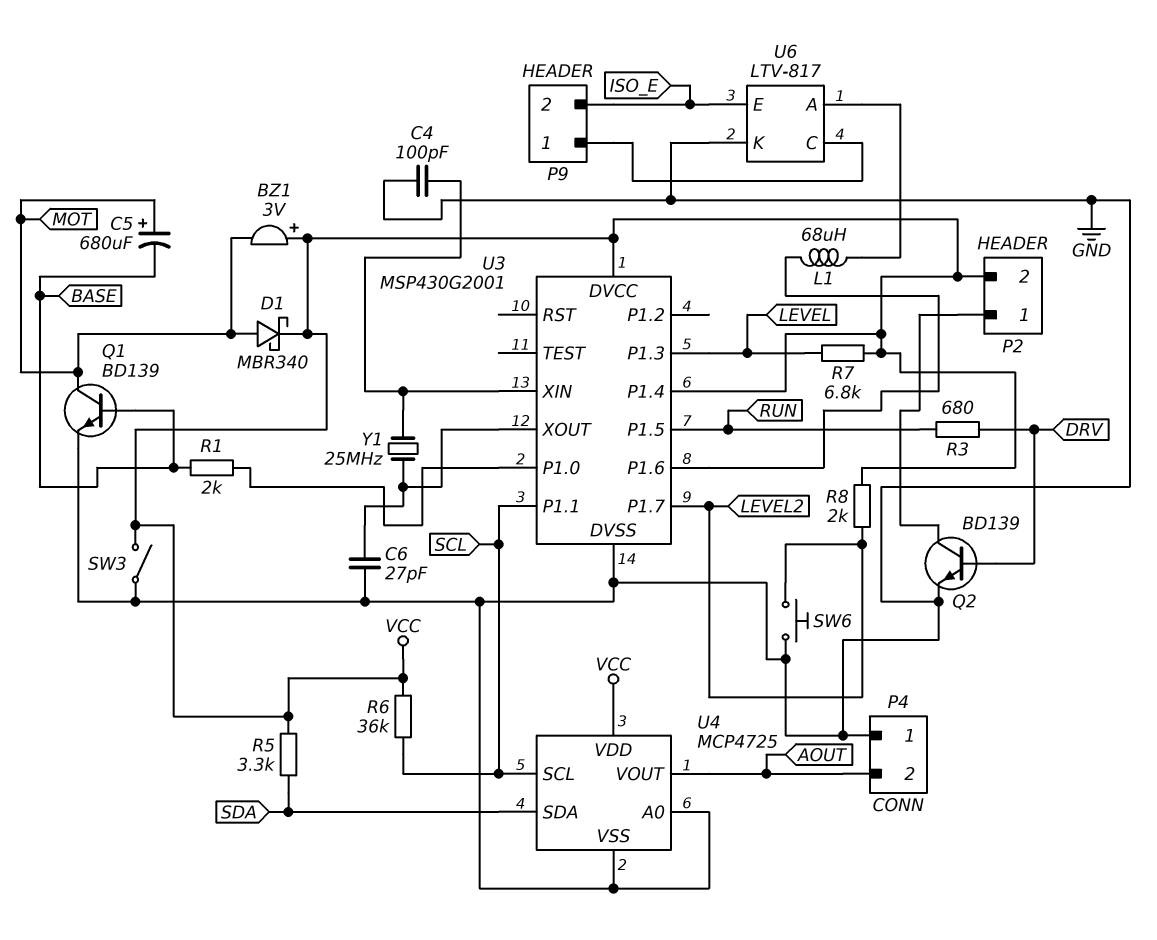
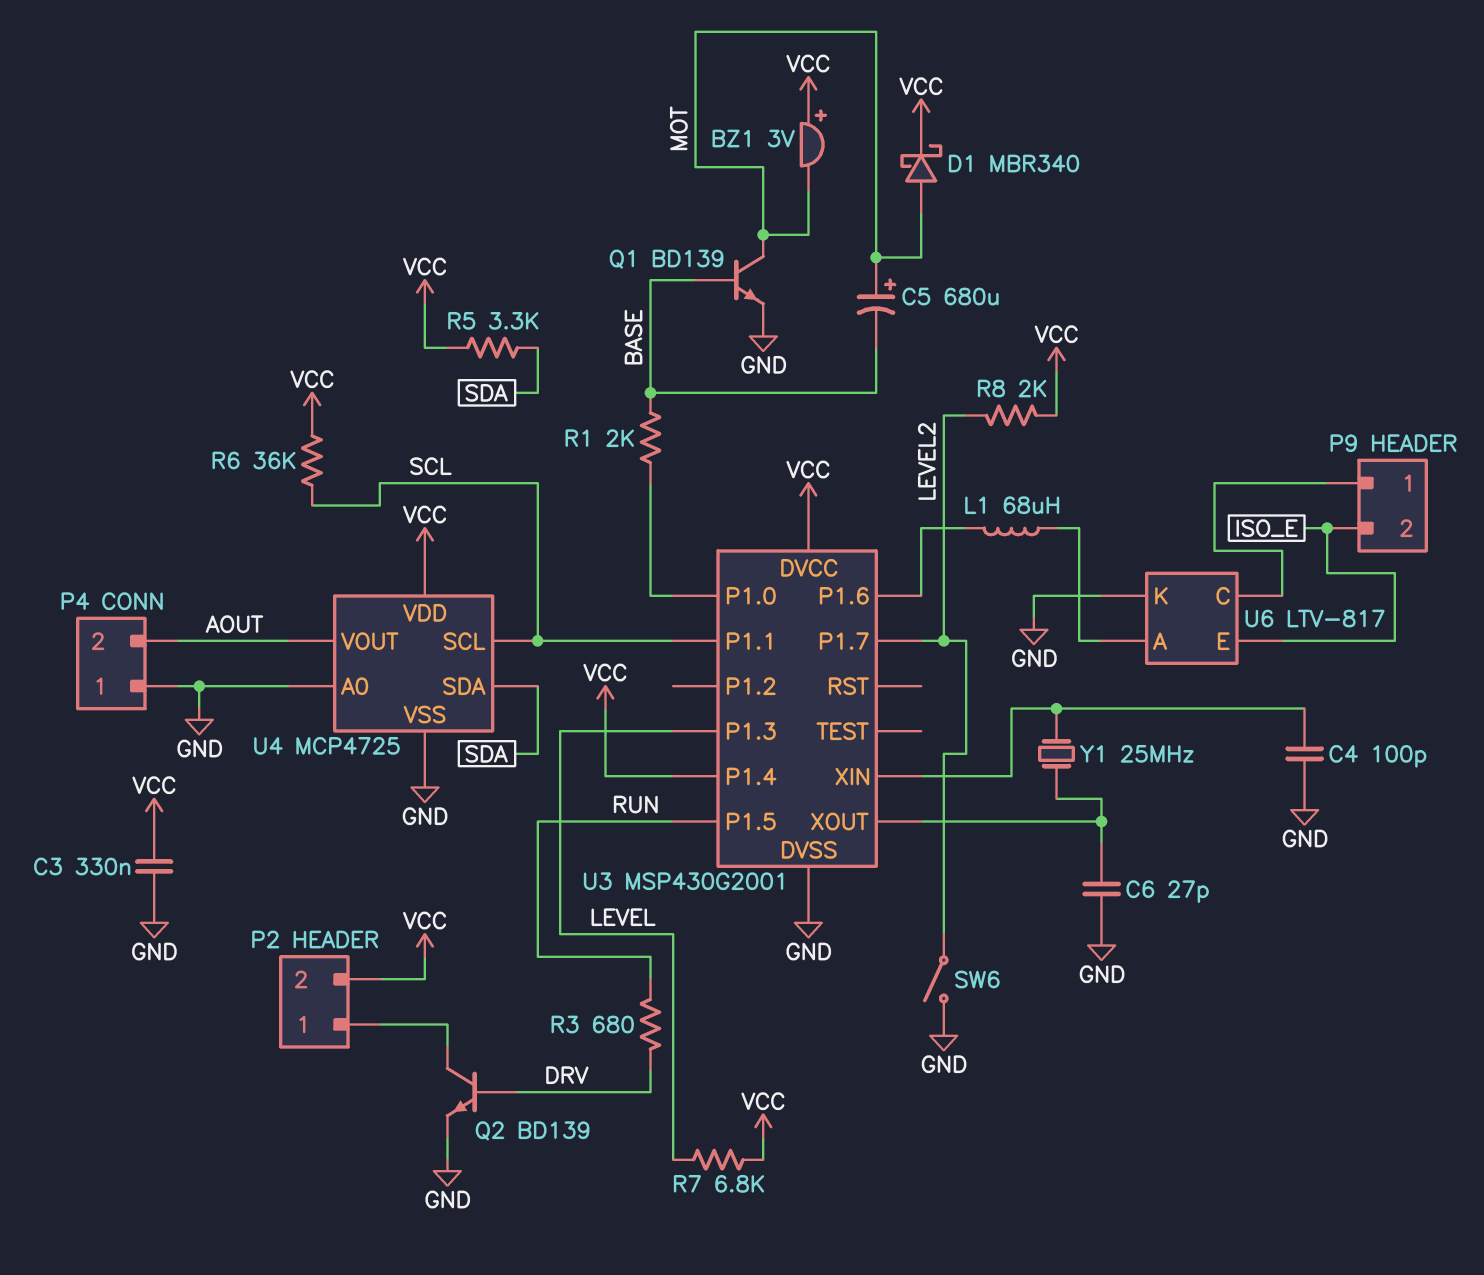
C3: none -> 330nF (GND, VCC)
SW3: switch (GND, VCC) -> none
SW6: button (GND, LEVEL2) -> switch (GND, LEVEL2)

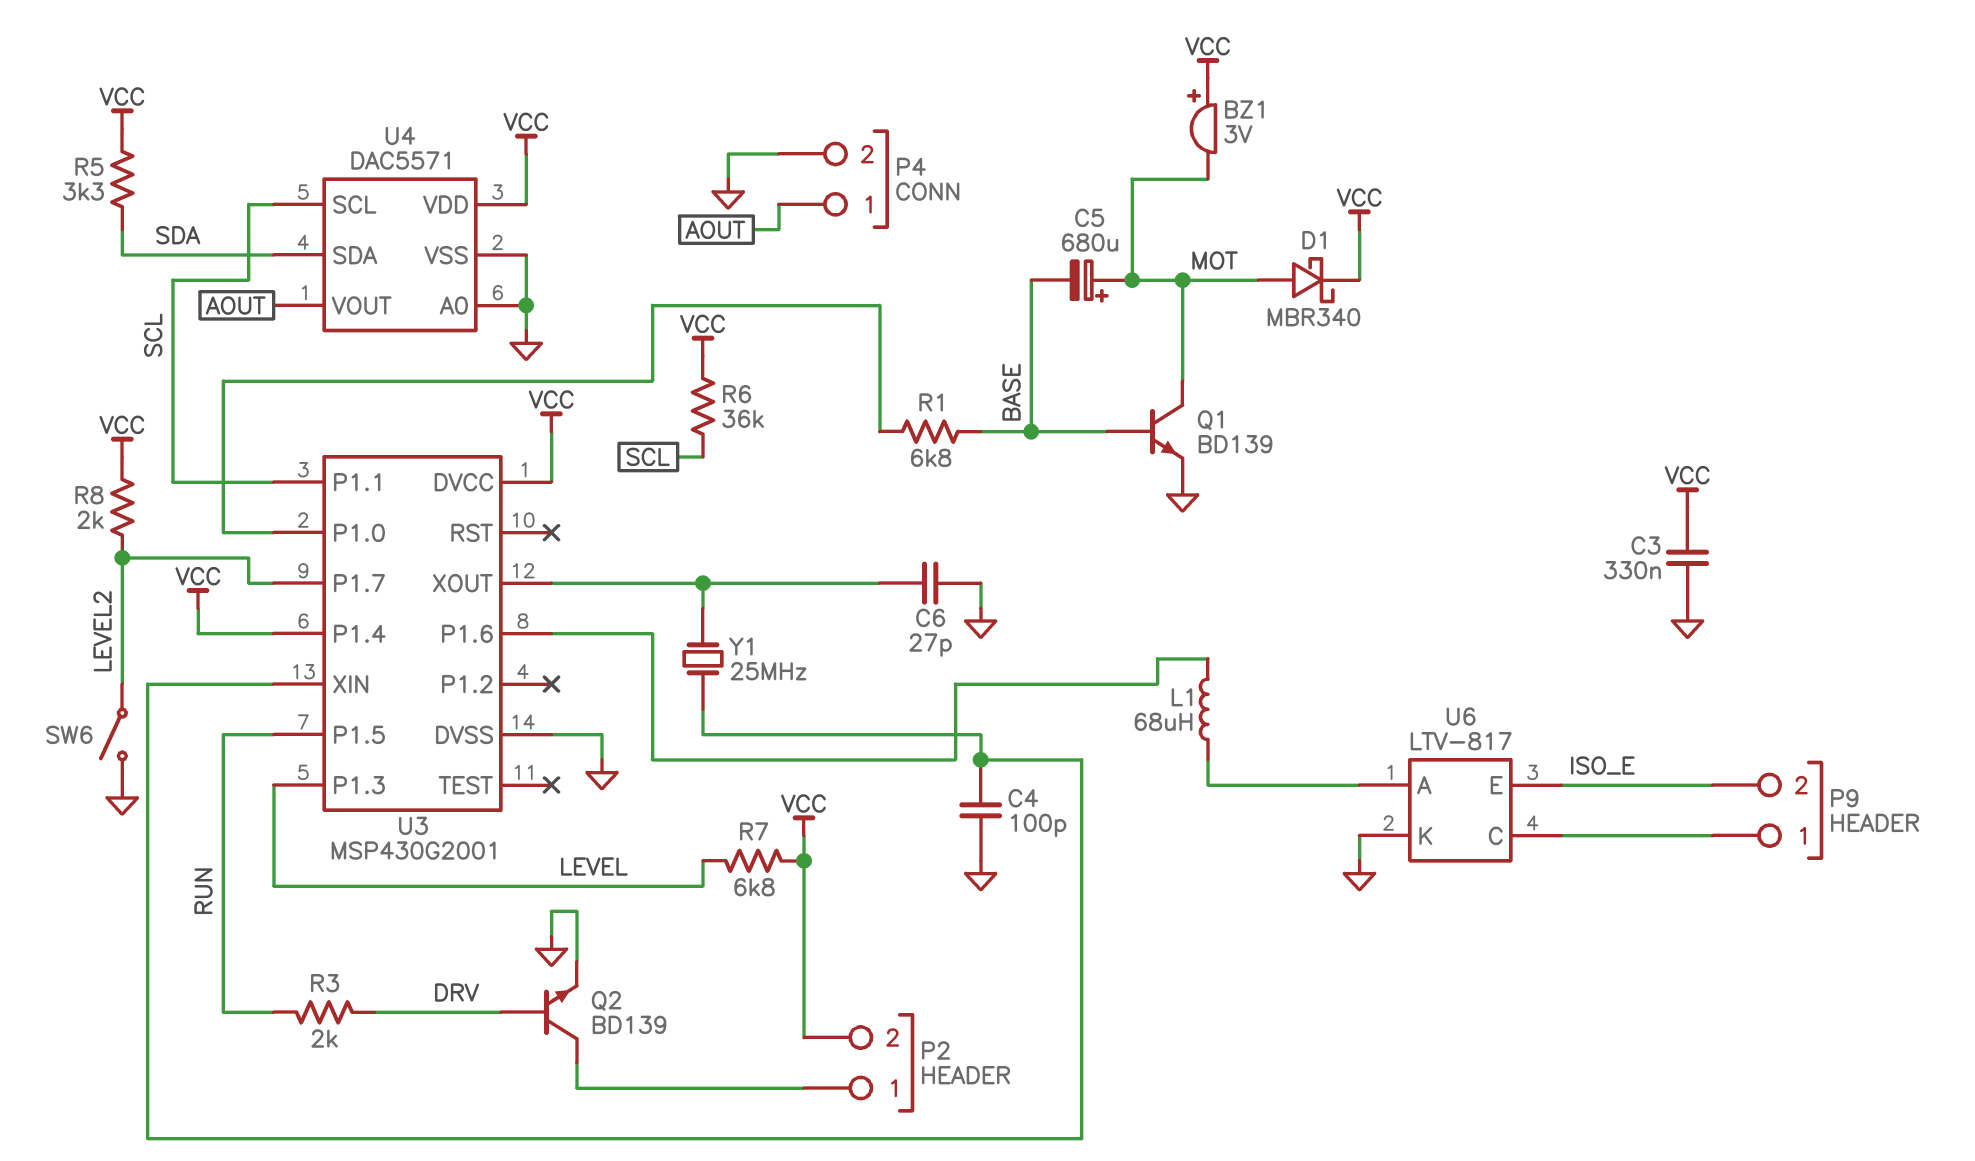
P4 pin 1: GND -> AOUT
P4 pin 2: AOUT -> GND
R1: 2k (BASE, U3/P1.0) -> 6.8k (BASE, U3/P1.0)
R3: 680 (DRV, RUN) -> 2k (DRV, RUN)
U4: MCP4725 -> DAC5571

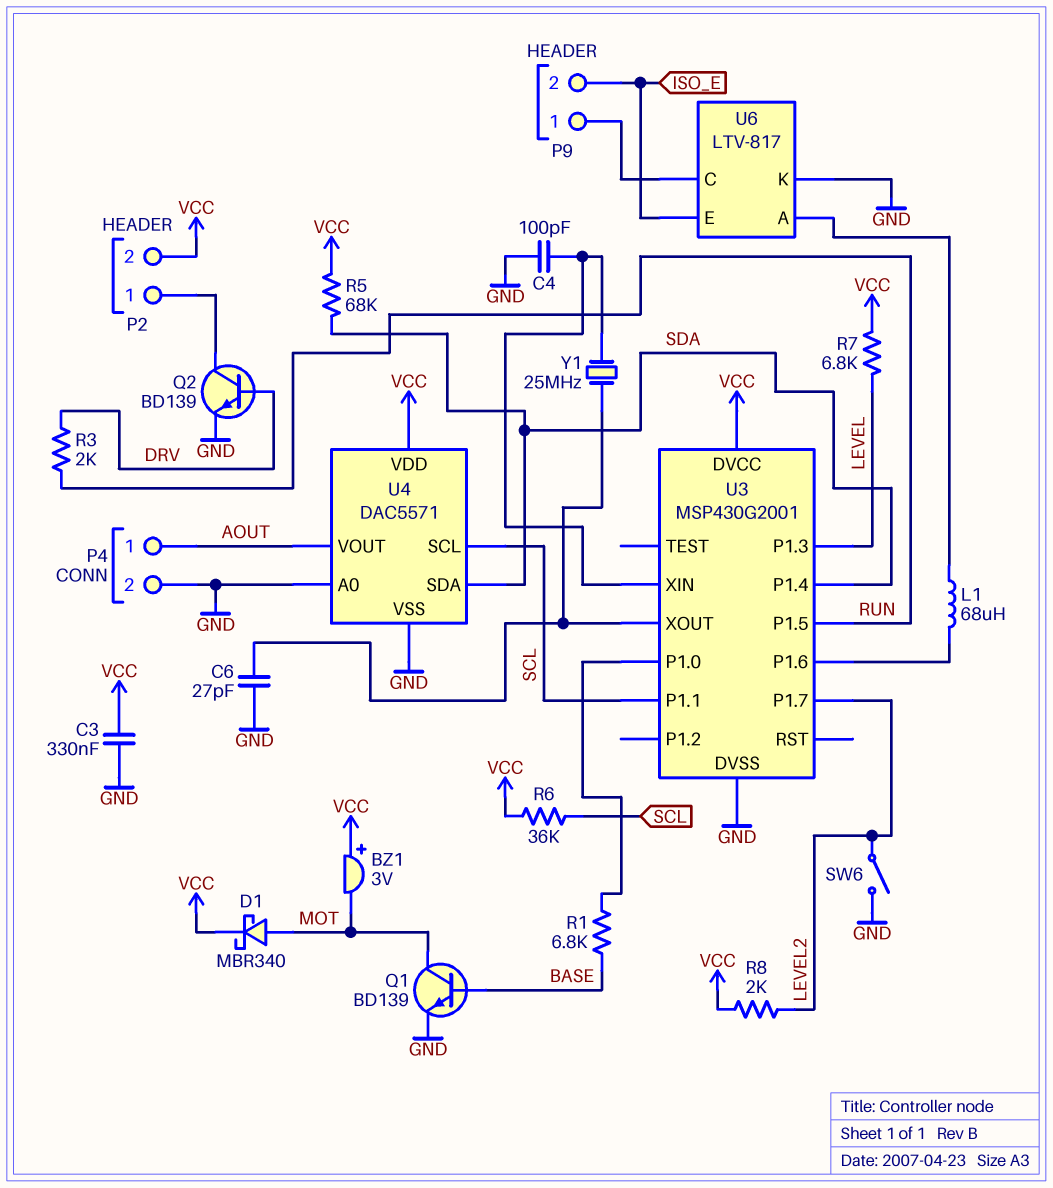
C5: 680uF (plus MOT, minus BASE) -> none
R5: 3.3k (SDA, VCC) -> 68k (SDA, VCC)
U3 pin P1.4: VCC -> SDA

